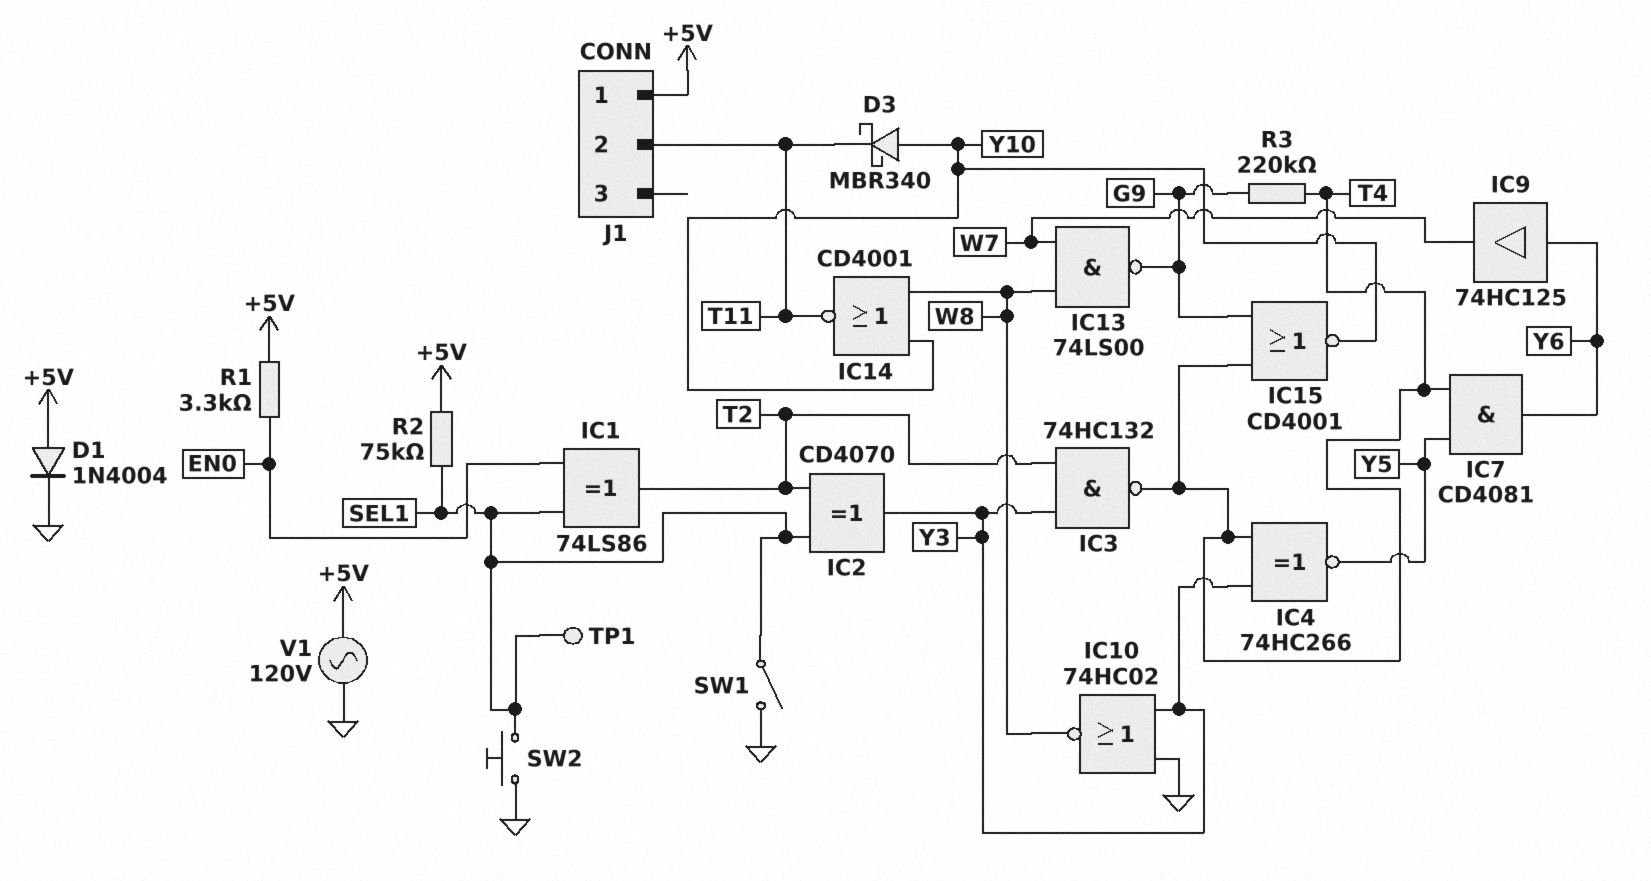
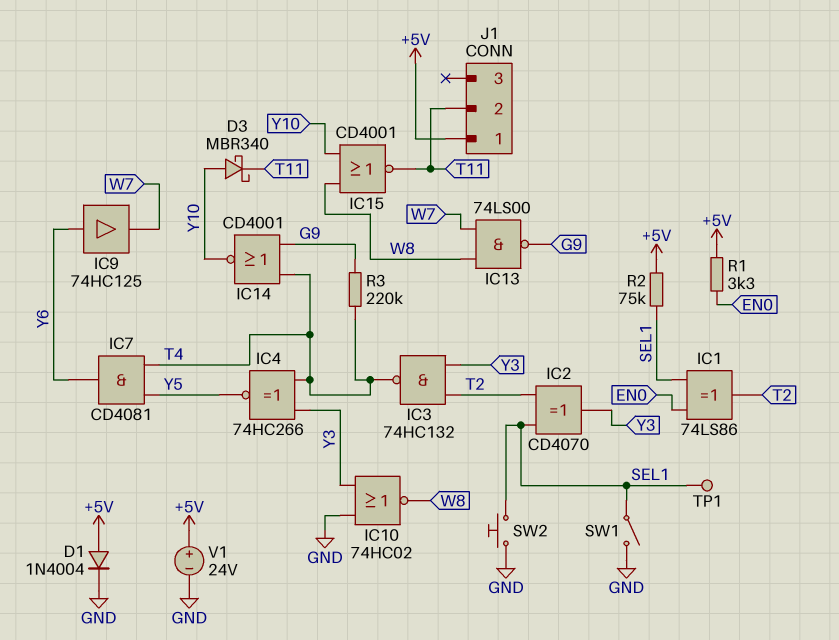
IC14: NOR CD4001 (in W8, in Y10, out T11) -> NOR CD4001 (in G9, in T4, out Y10)
IC15: NOR CD4001 (in G9, in T4, out Y10) -> NOR CD4001 (in W8, in Y10, out T11)
V1: AC 120V (+5V, GND) -> 24V (plus +5V, minus GND)

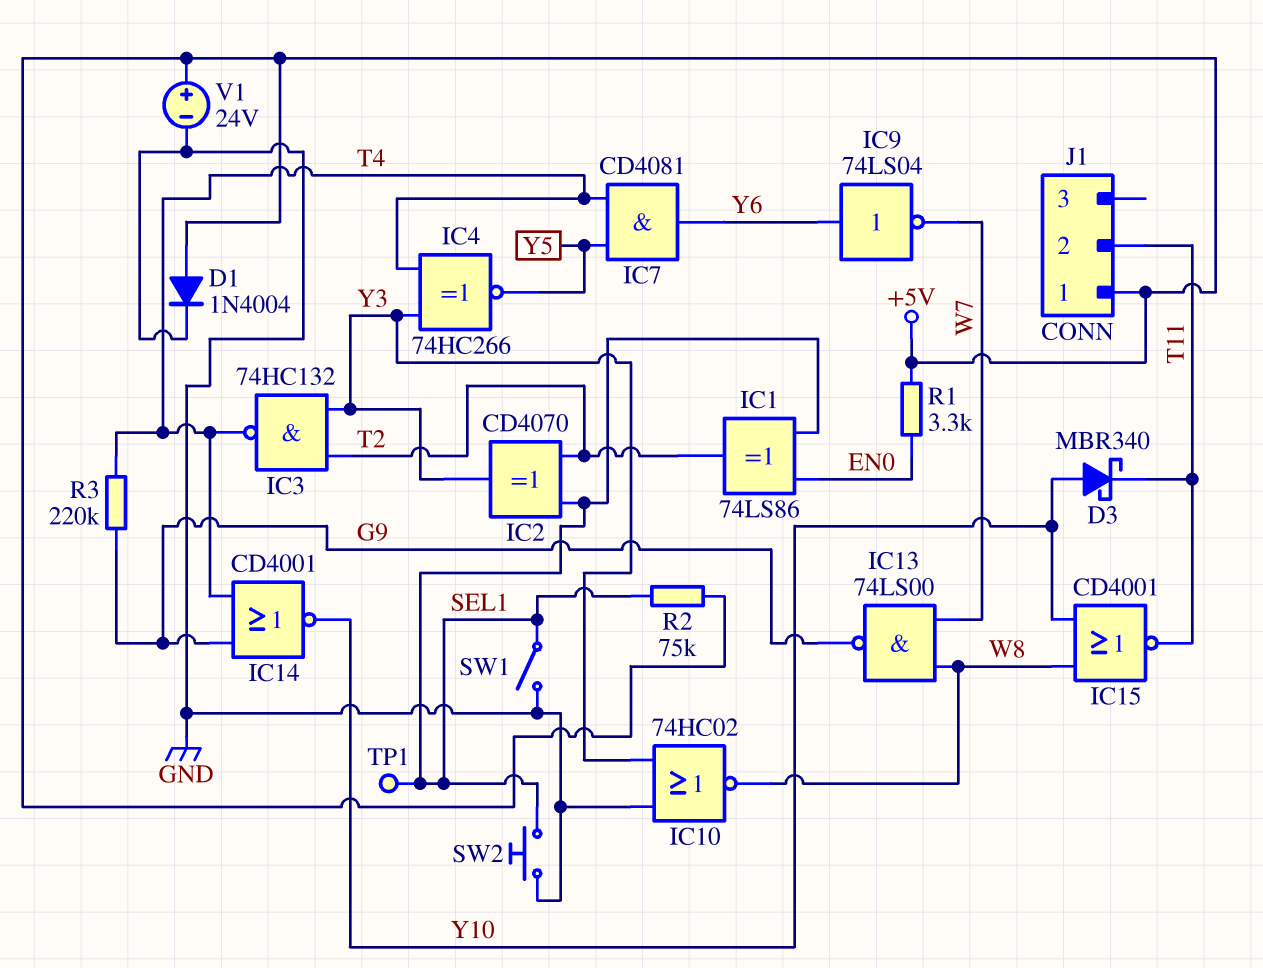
IC9: buffer 74HC125 (in Y6, out W7) -> NOT 74LS04 (in Y6, out W7)

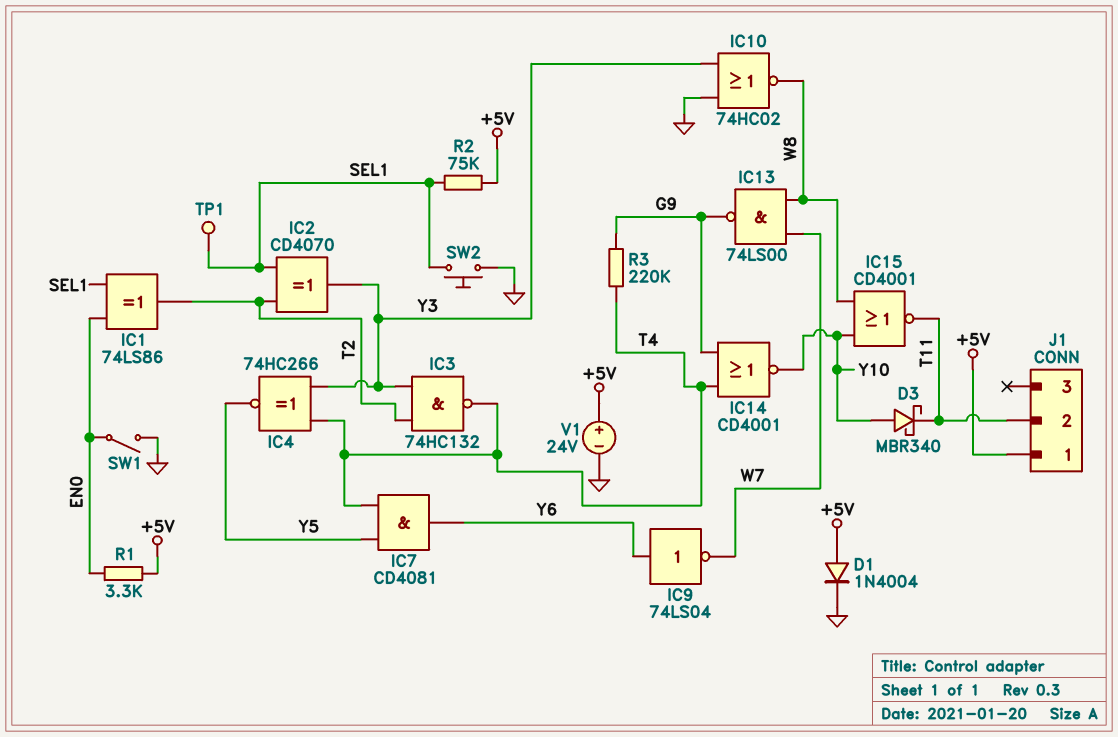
SW1: switch (GND, SEL1) -> switch (EN0, GND)

